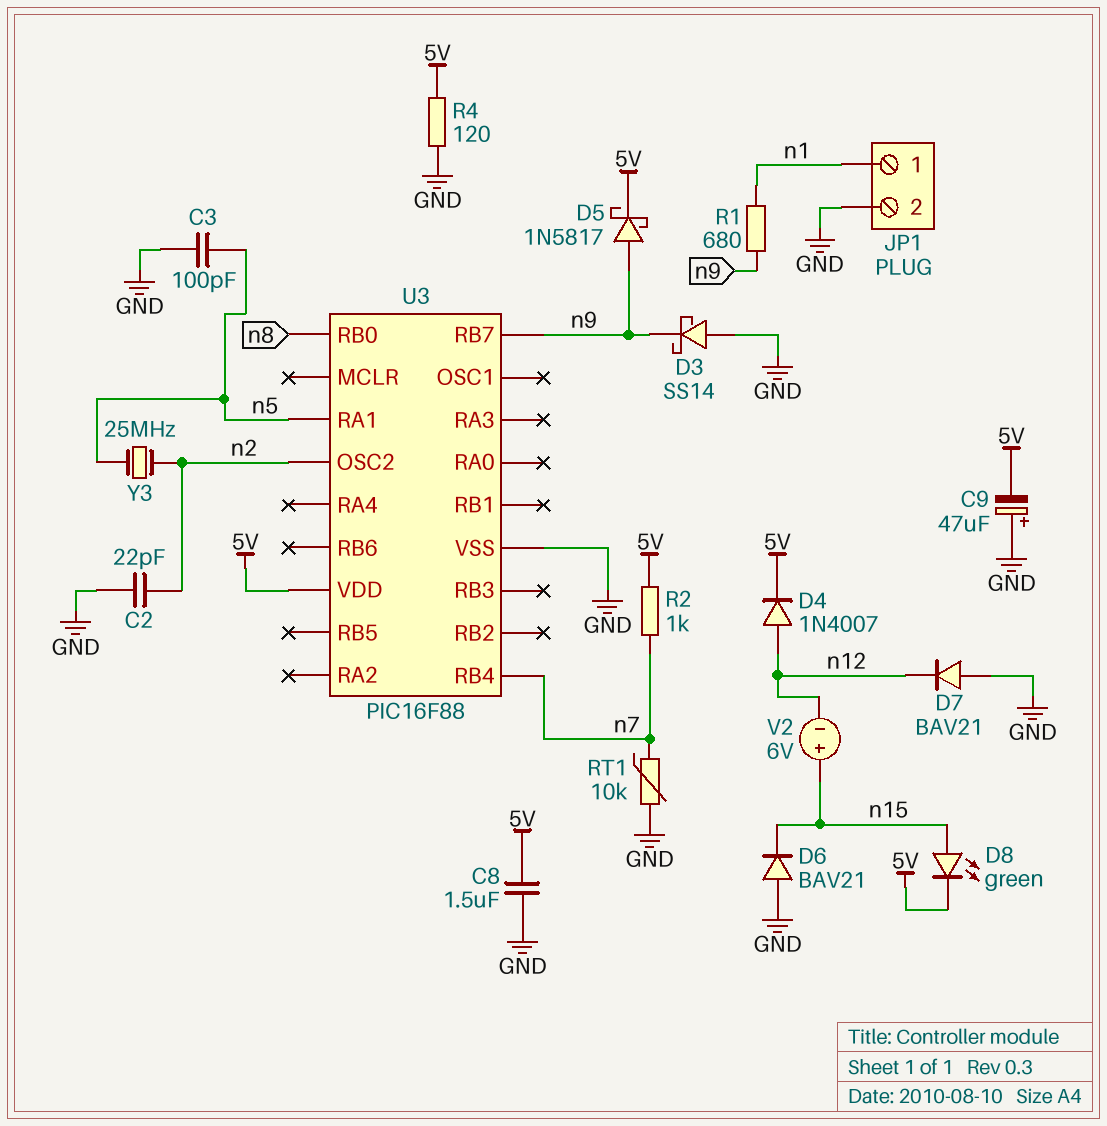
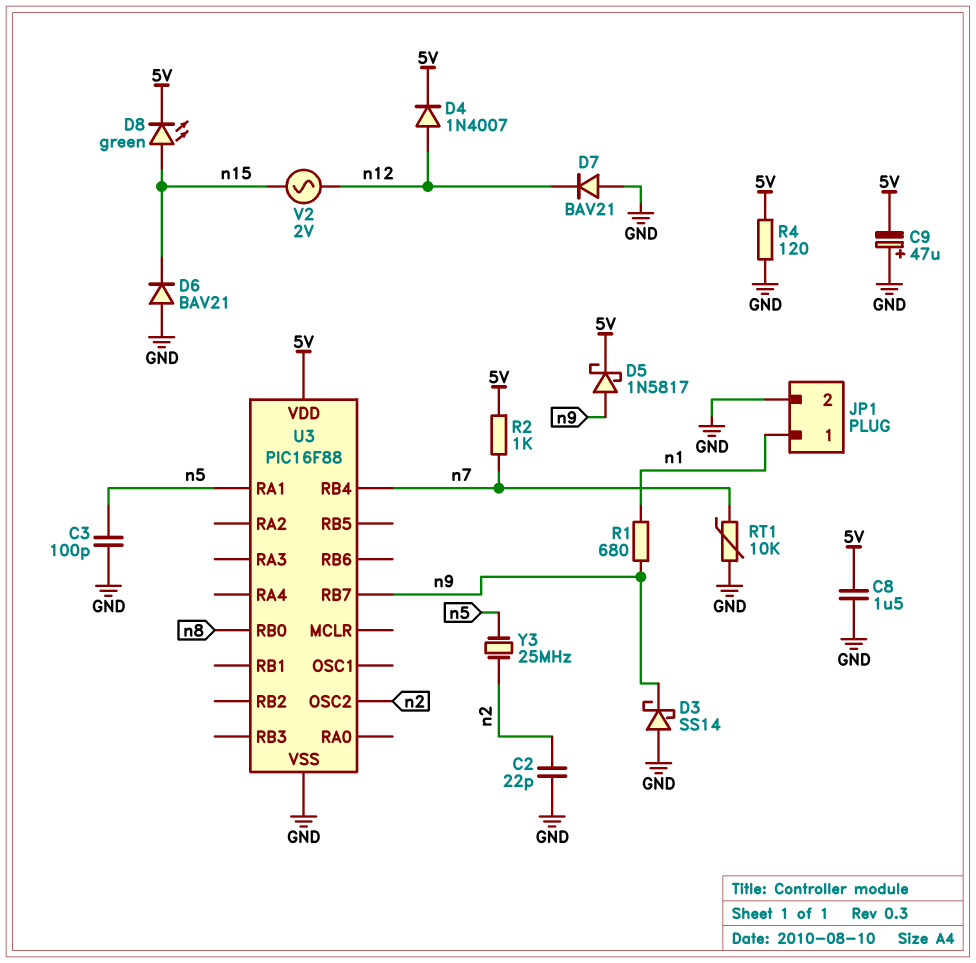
V2: 6V (plus n15, minus n12) -> AC 2V (n12, n15)

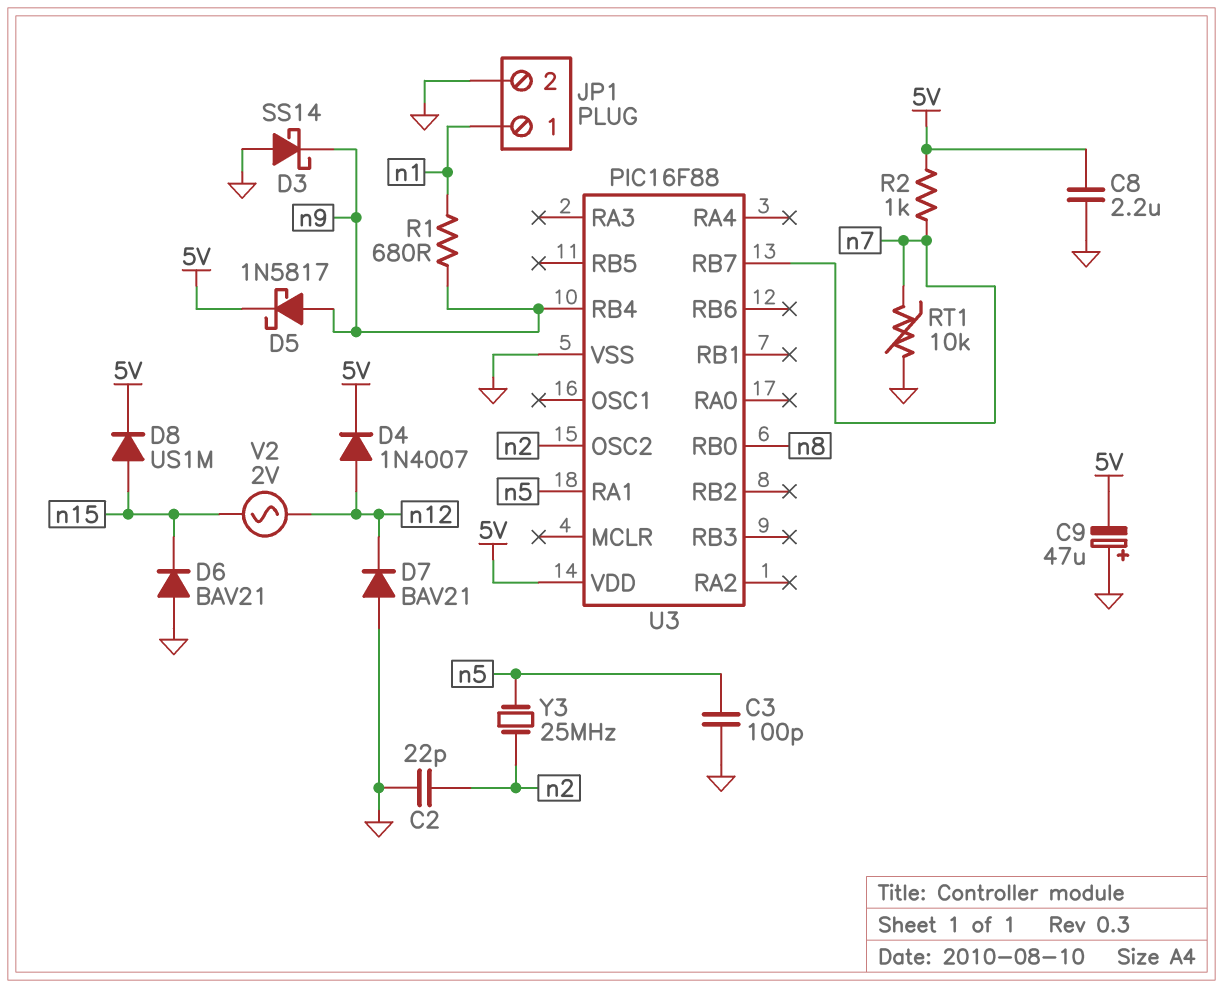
C8: 1.5uF (5V, GND) -> 2.2uF (5V, GND)
D8: LED green (A n15, K 5V) -> diode US1M (A n15, K 5V)
R4: 120 (5V, GND) -> none
U3 pin RB4: n7 -> n9
U3 pin RB7: n9 -> n7

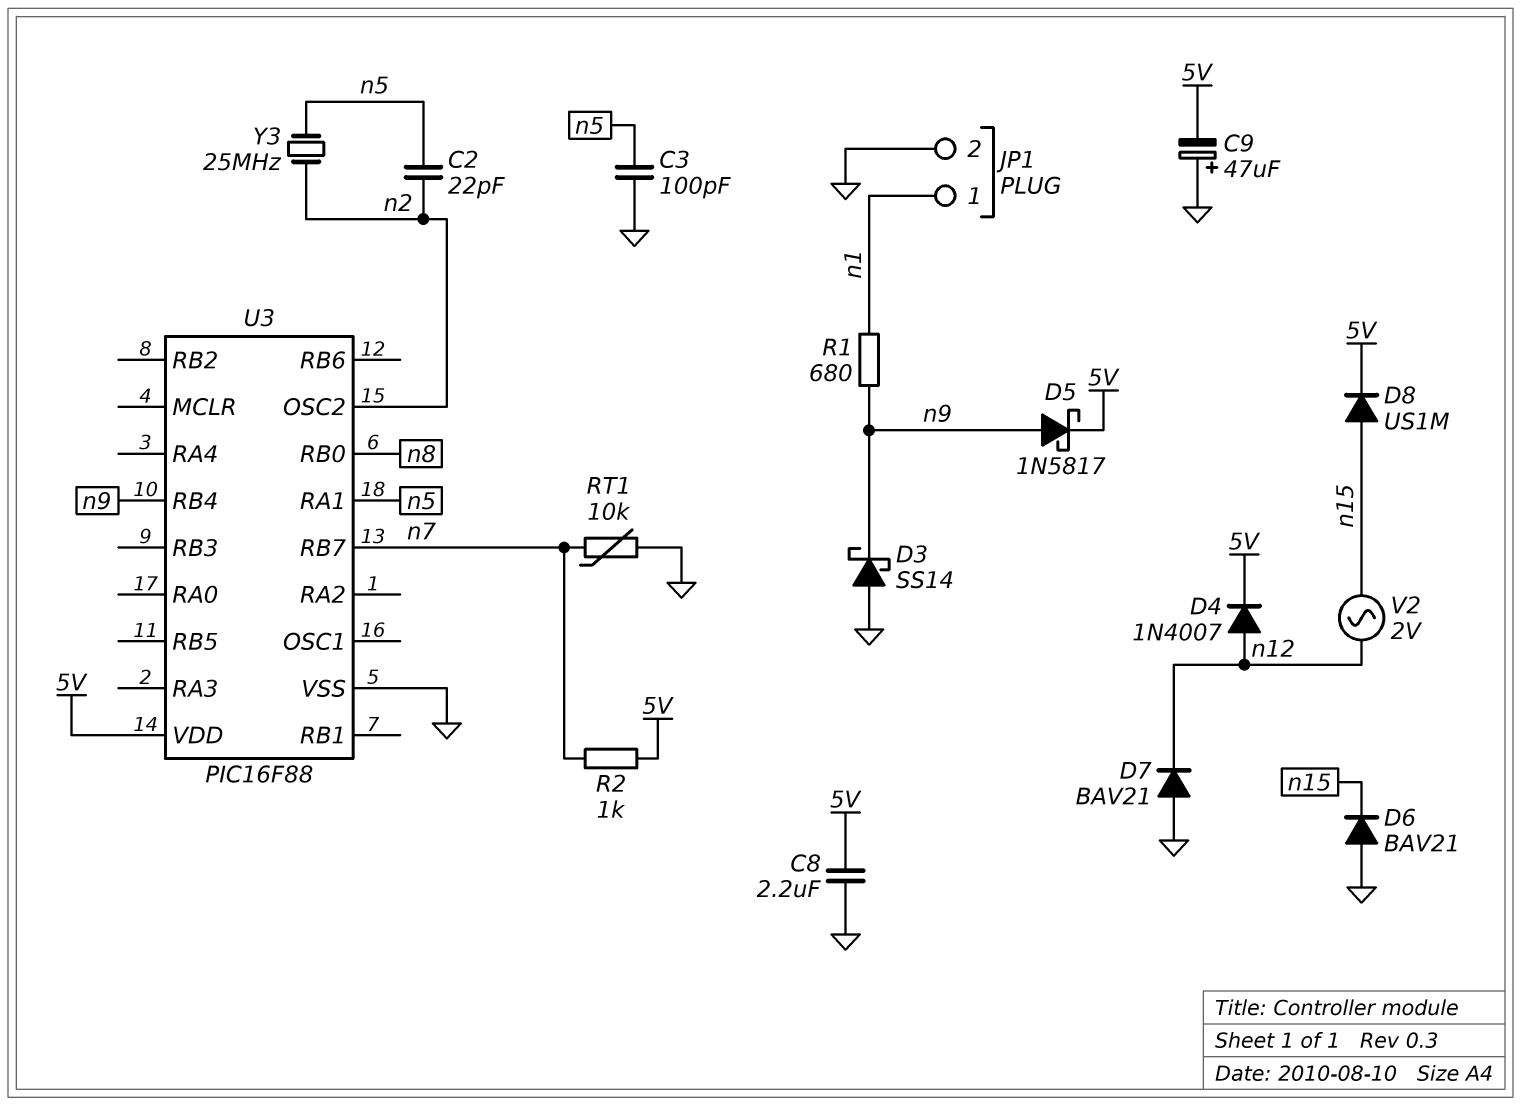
C2: 22pF (GND, n2) -> 22pF (n2, n5)

